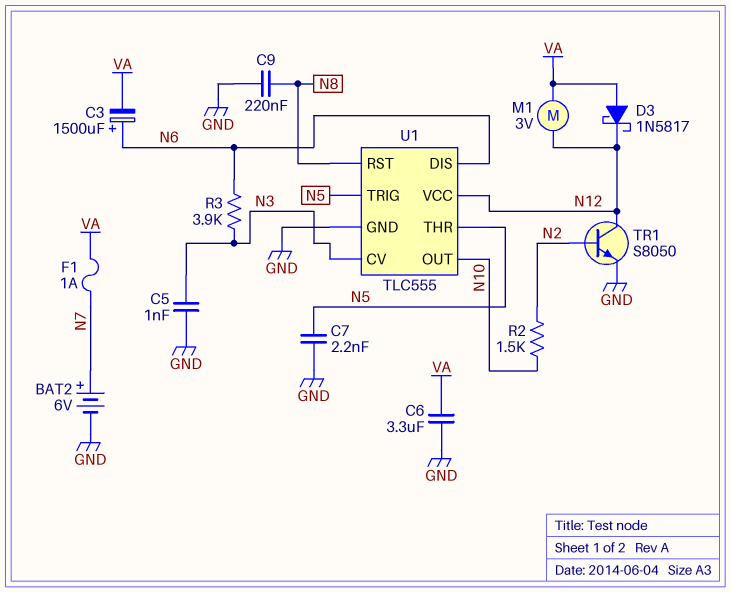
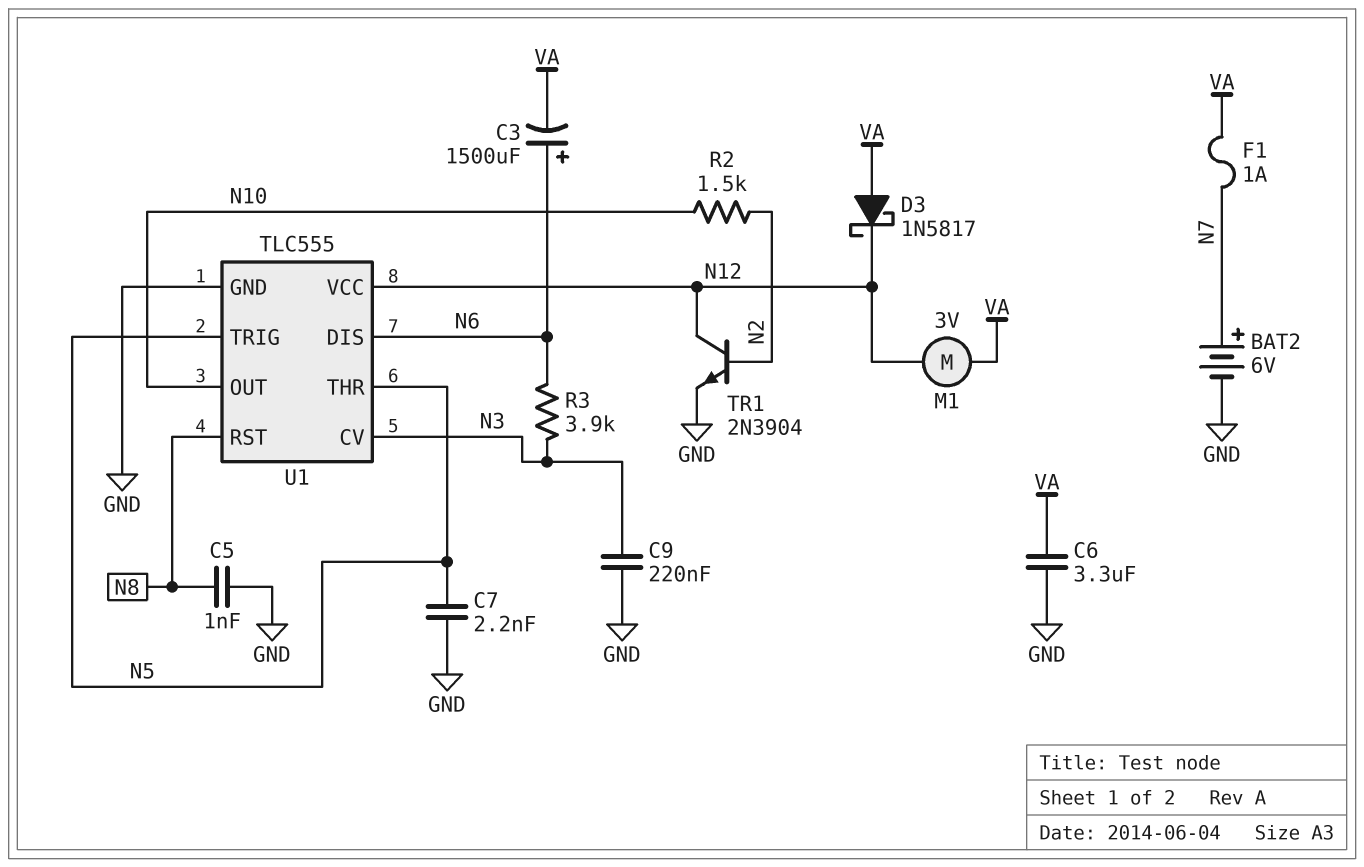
C5: 1nF (GND, N3) -> 1nF (GND, N8)
C9: 220nF (GND, N8) -> 220nF (GND, N3)
TR1: NPN S8050 (B N2, C N12, E GND) -> NPN 2N3904 (B N2, C N12, E GND)

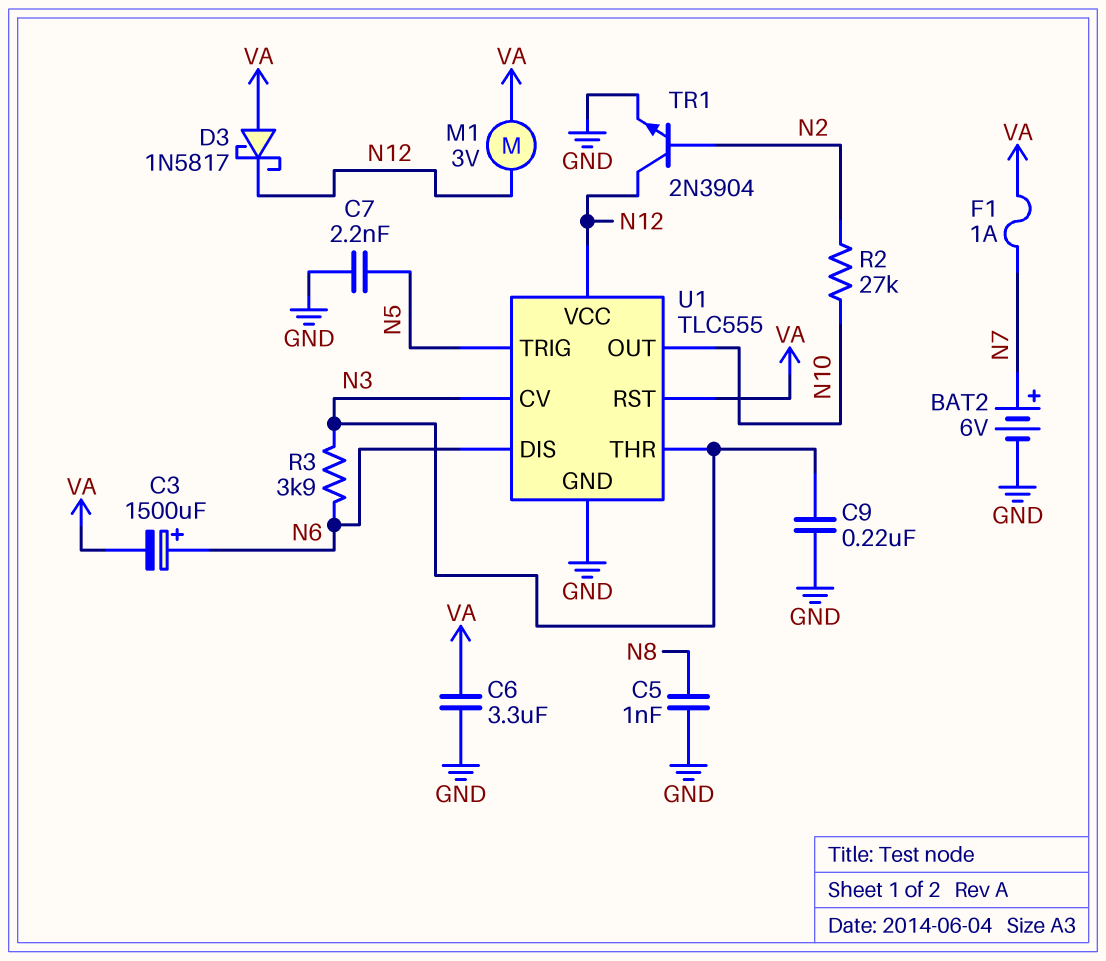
R2: 1.5k (N2, N10) -> 27k (N2, N10)
U1 pin RST: N8 -> VA
U1 pin THR: N5 -> N3

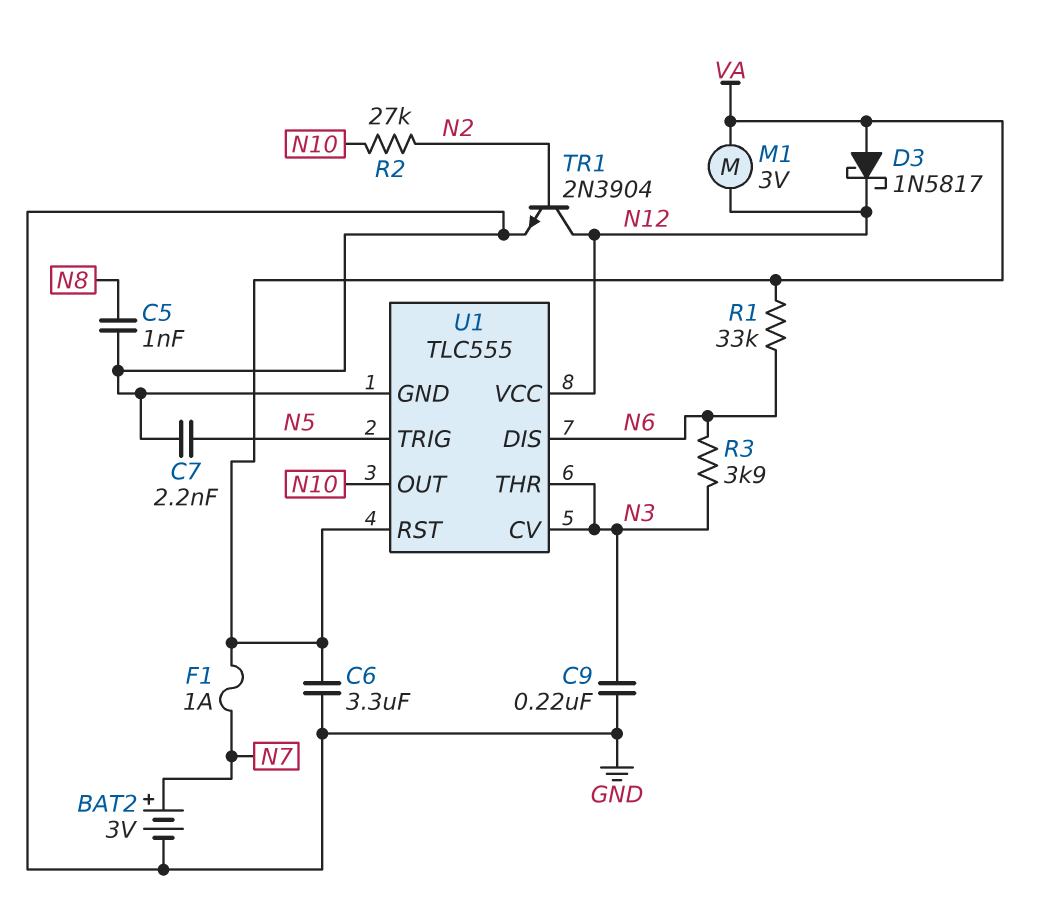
BAT2: 6V (plus N7, minus GND) -> 3V (plus N7, minus GND)
C3: 1500uF (plus N6, minus VA) -> none
R1: none -> 33k (N6, VA)

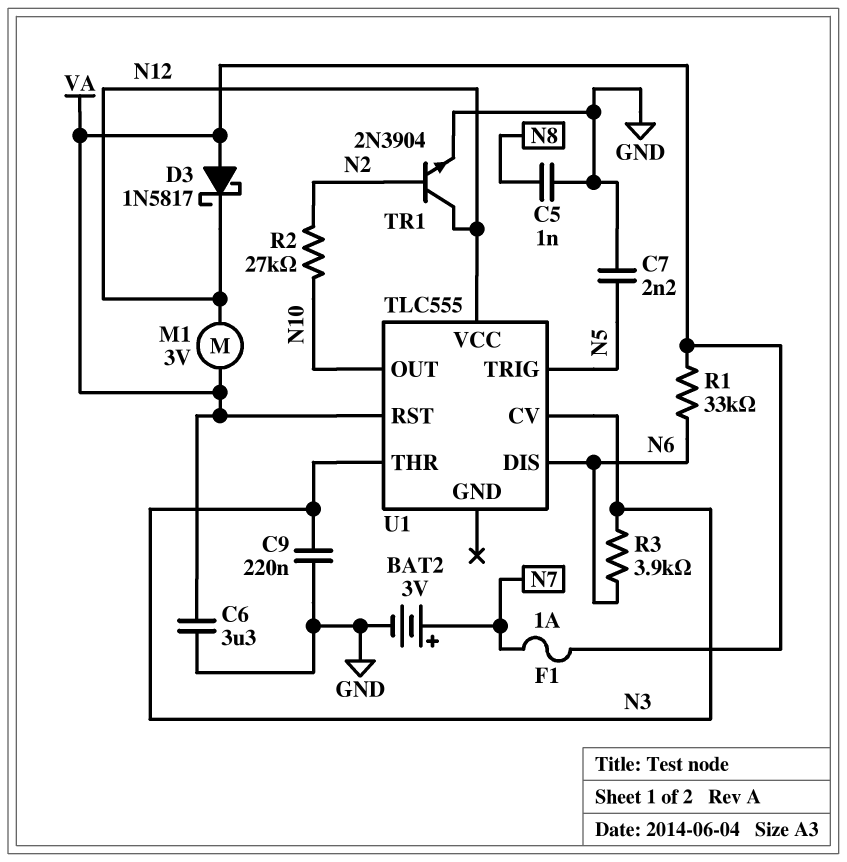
U1 pin GND: GND -> none

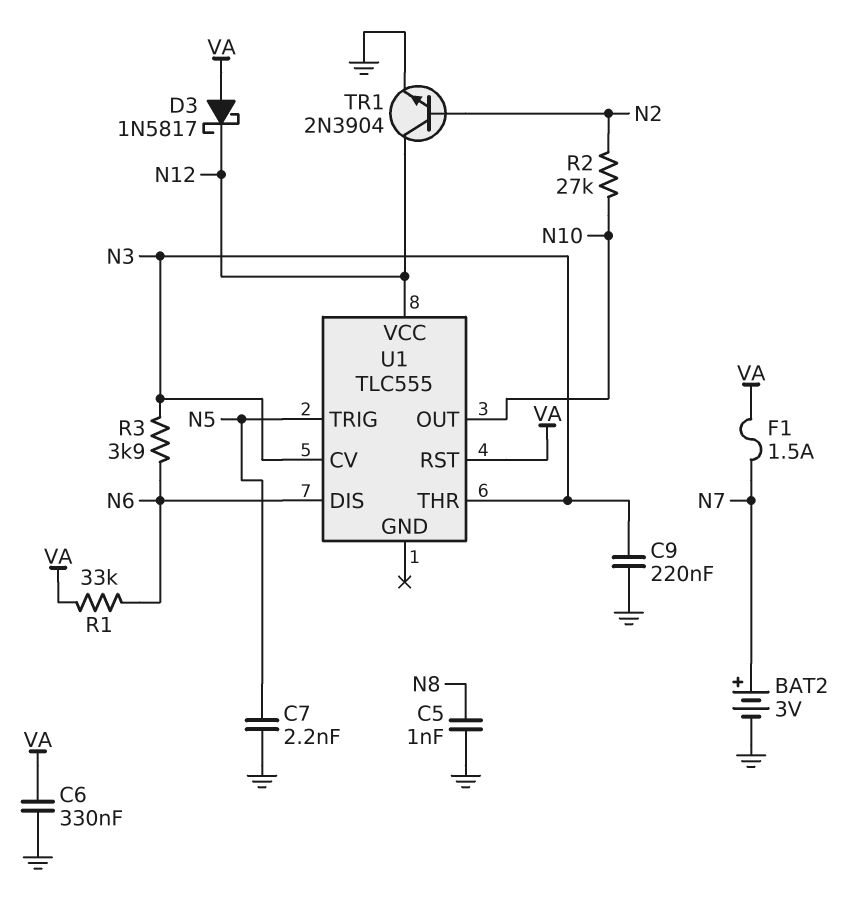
C6: 3.3uF (GND, VA) -> 330nF (GND, VA)
F1: 1A (N7, VA) -> 1.5A (N7, VA)
M1: motor 3V (N12, VA) -> none

